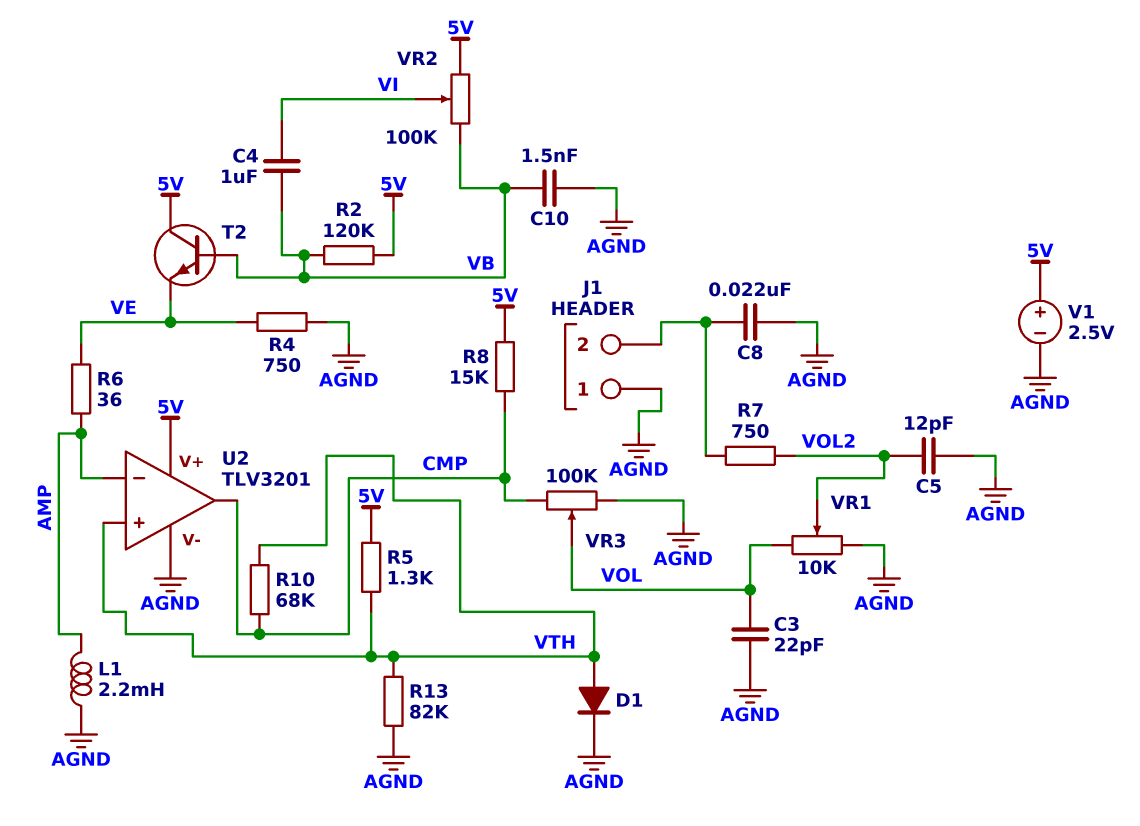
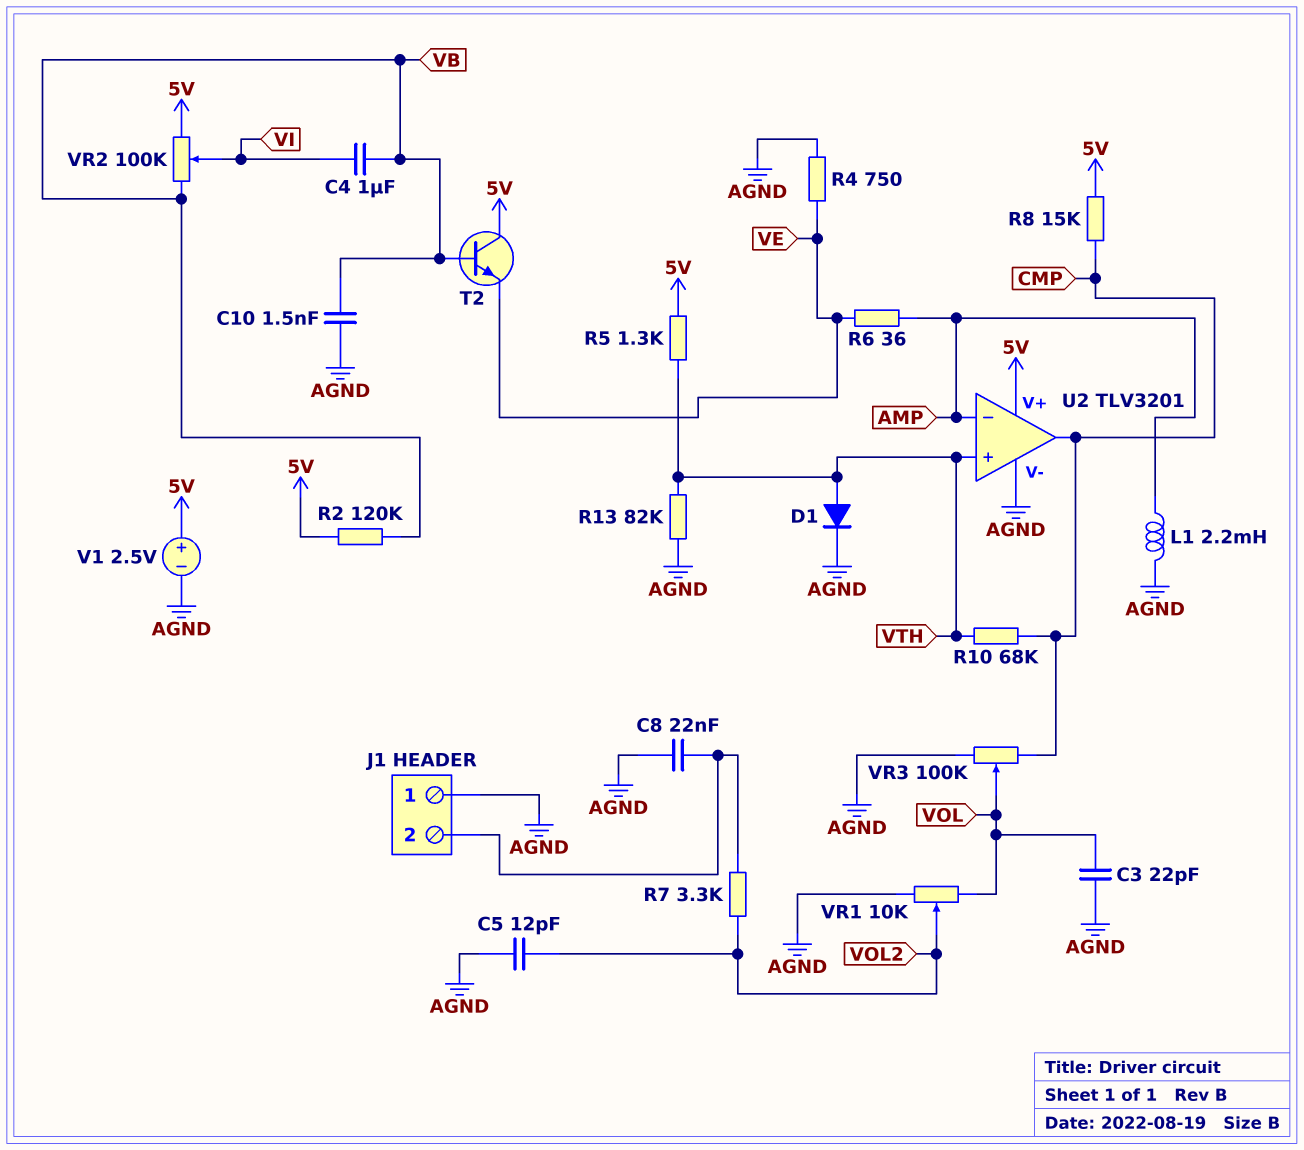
R7: 750 (J1/2, VOL2) -> 3.3k (J1/2, VOL2)

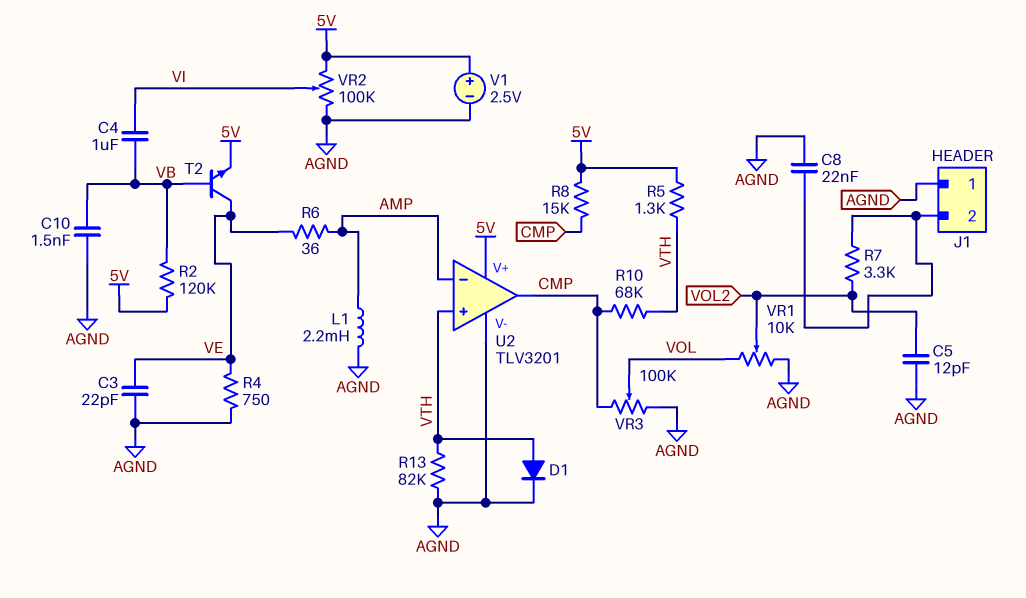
C3: 22pF (AGND, VOL) -> 22pF (AGND, VE)
T2: NPN (B VB, C 5V, E VE) -> NPN (B VB, C VE, E 5V)
VR2: 100k (5V, VB, wiper VI) -> 100k (5V, AGND, wiper VI)

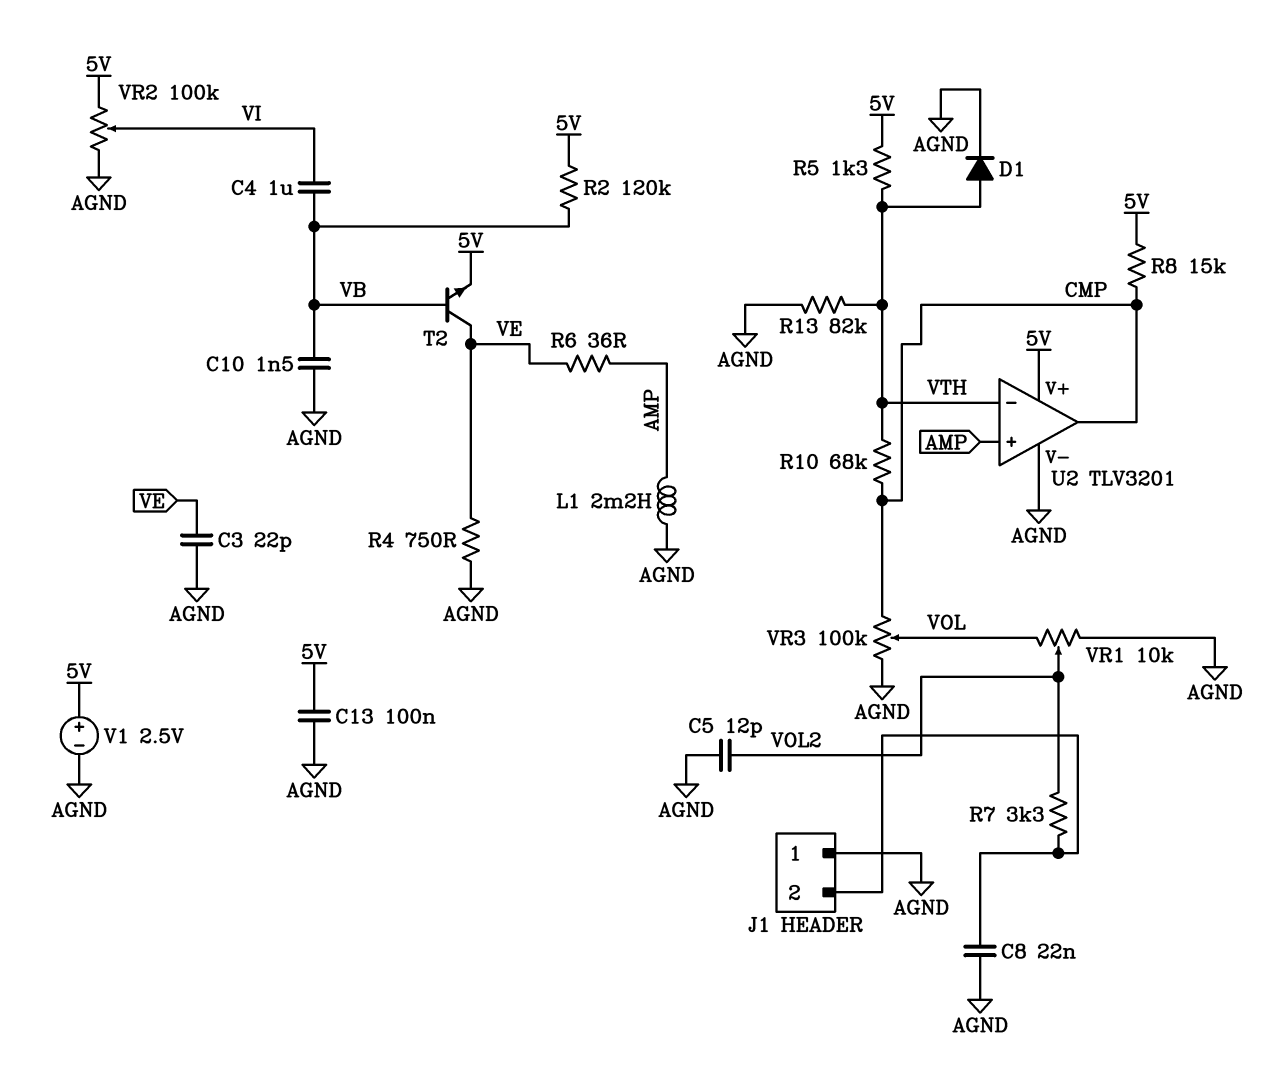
C13: none -> 100nF (5V, AGND)
U2 pin in+: VTH -> AMP
U2 pin in-: AMP -> VTH

